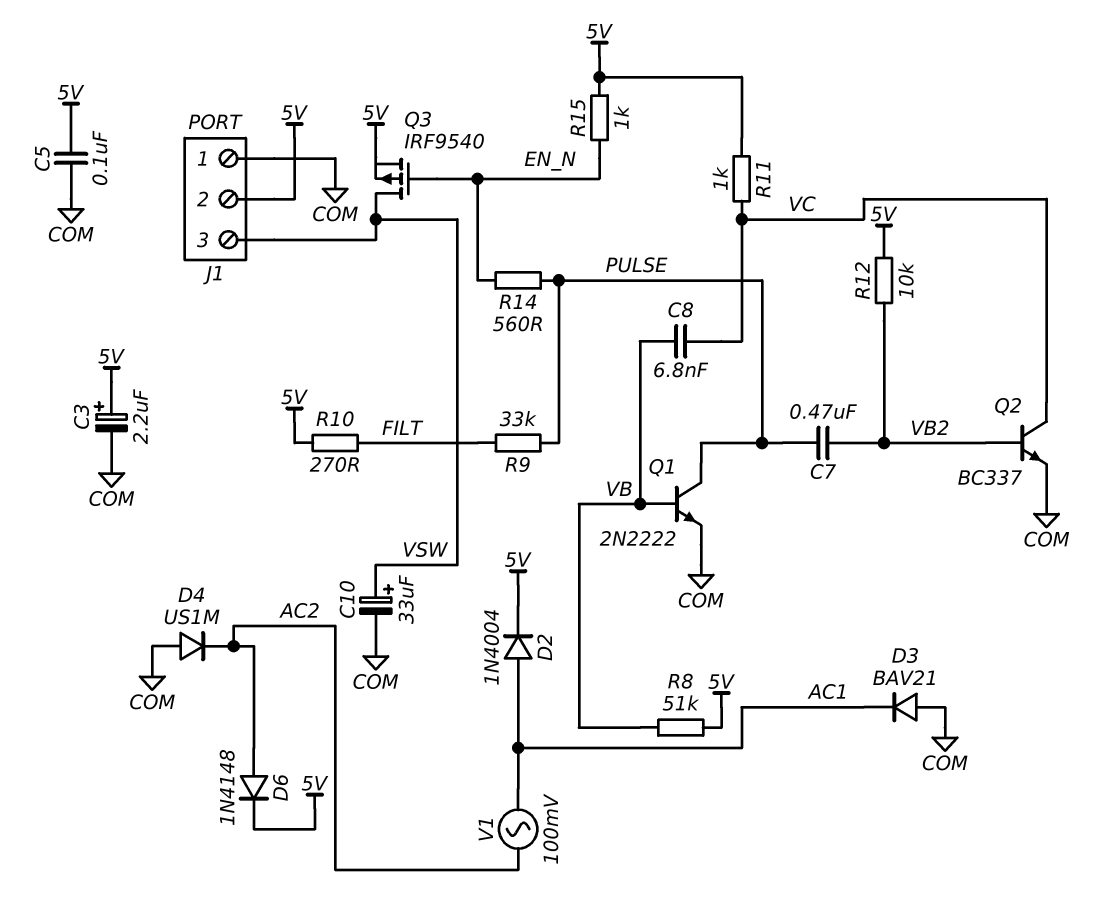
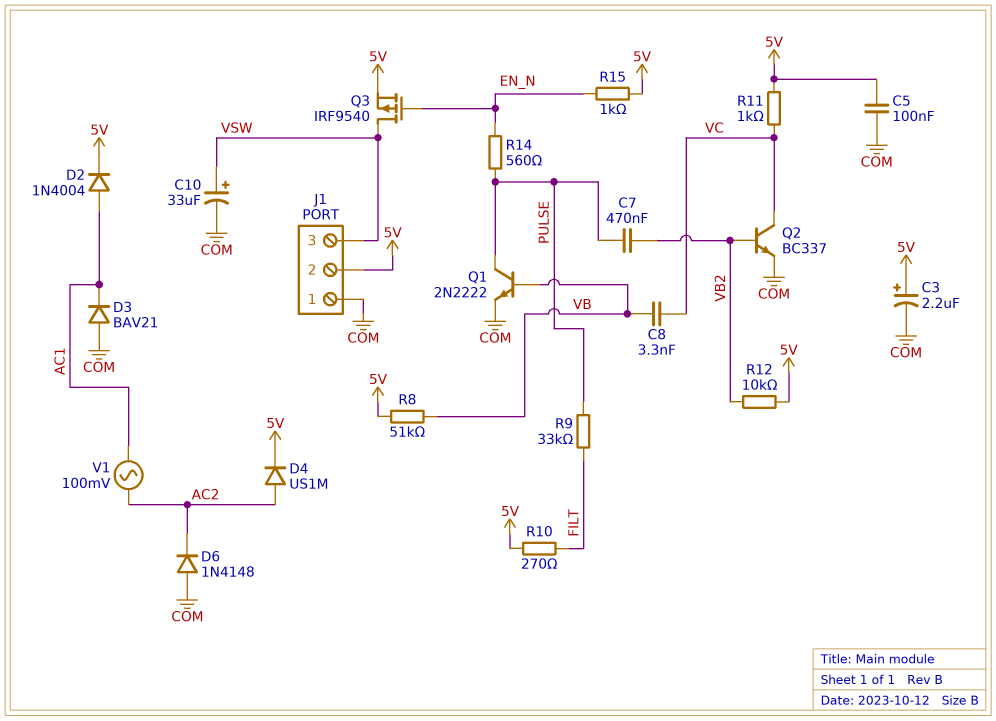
C8: 6.8nF (VB, VC) -> 3.3nF (VB, VC)
D4: diode US1M (A COM, K AC2) -> diode US1M (A AC2, K 5V)
D6: diode 1N4148 (A AC2, K 5V) -> diode 1N4148 (A COM, K AC2)

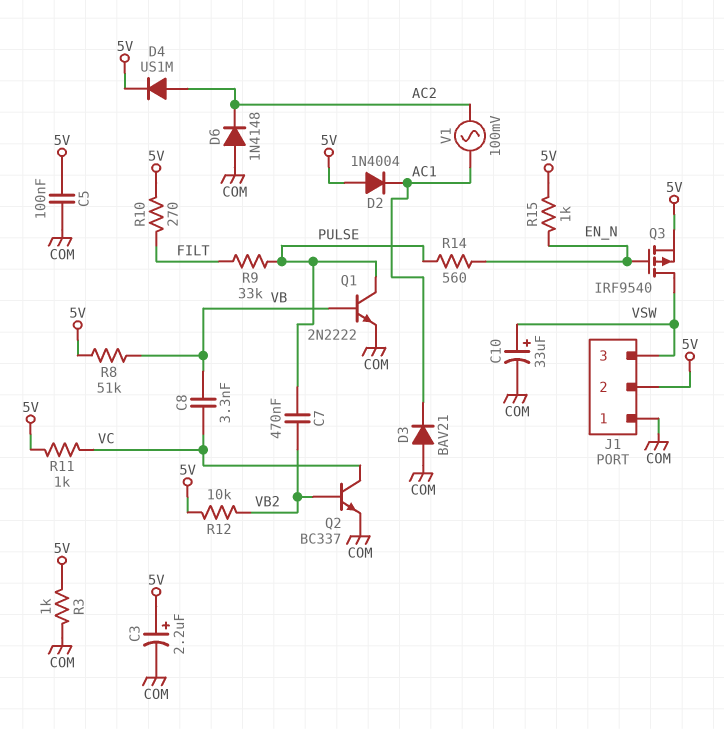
D2: diode 1N4004 (A AC1, K 5V) -> diode 1N4004 (A 5V, K AC1)
R3: none -> 1k (5V, COM)

